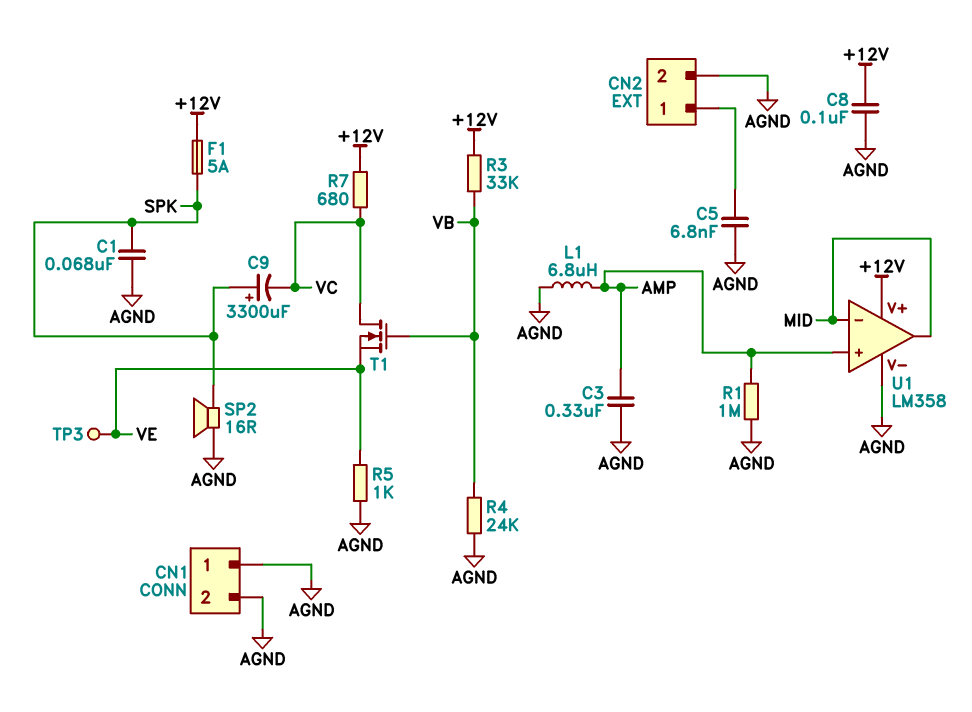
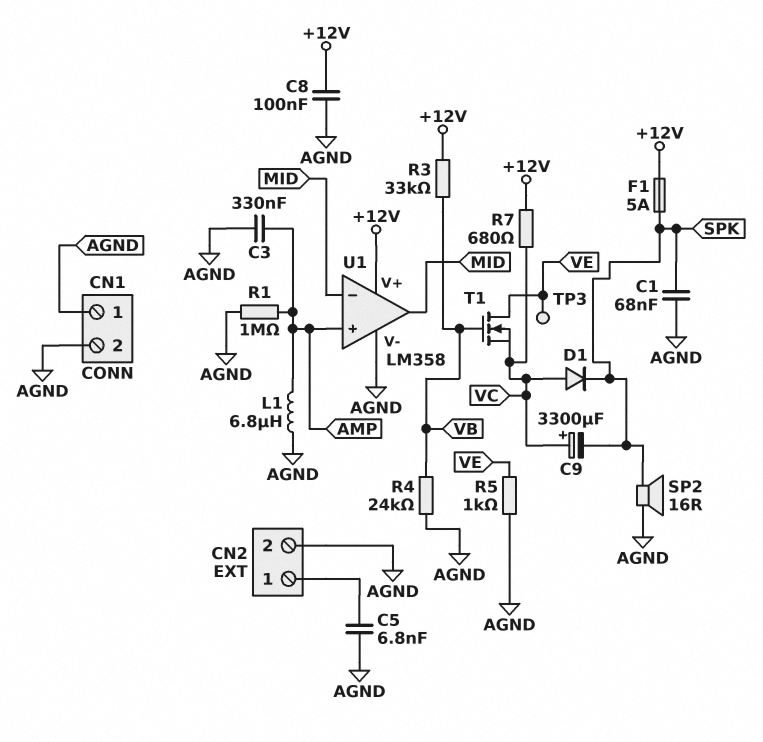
C9: 3300uF (plus SPK, minus VC) -> 3300uF (plus VC, minus SPK)
D1: none -> diode (A VC, K SPK)
T1: NMOS (G VB, D VC, S VE) -> NMOS (G VB, D VE, S VC)

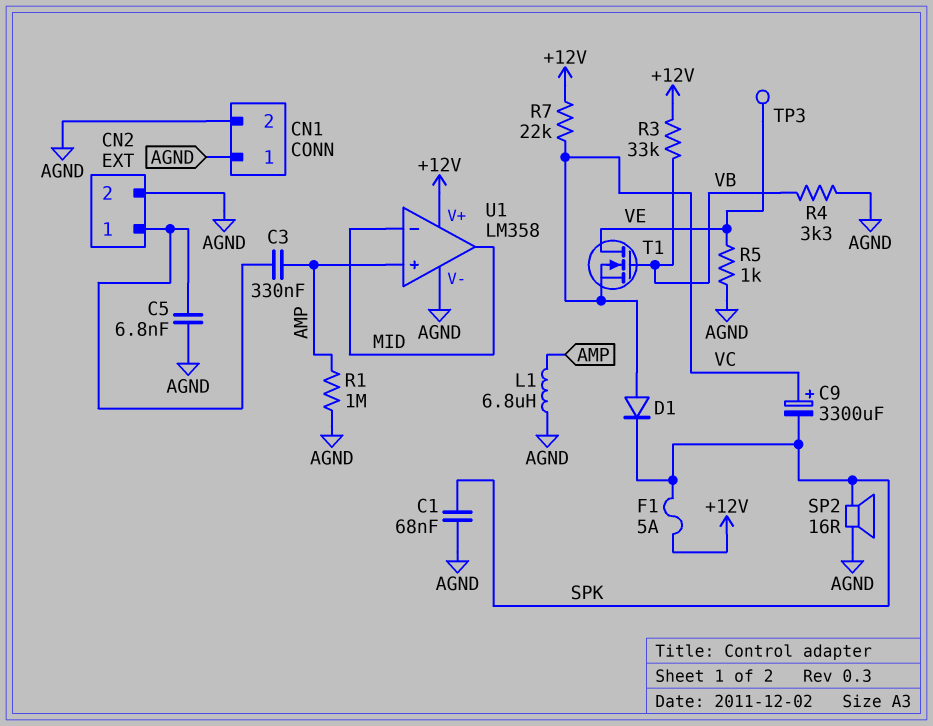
C3: 330nF (AGND, AMP) -> 330nF (AMP, CN2/1)
C8: 100nF (+12V, AGND) -> none
R4: 24k (AGND, VB) -> 3.3k (AGND, VB)
R7: 680 (+12V, VC) -> 22k (+12V, VC)

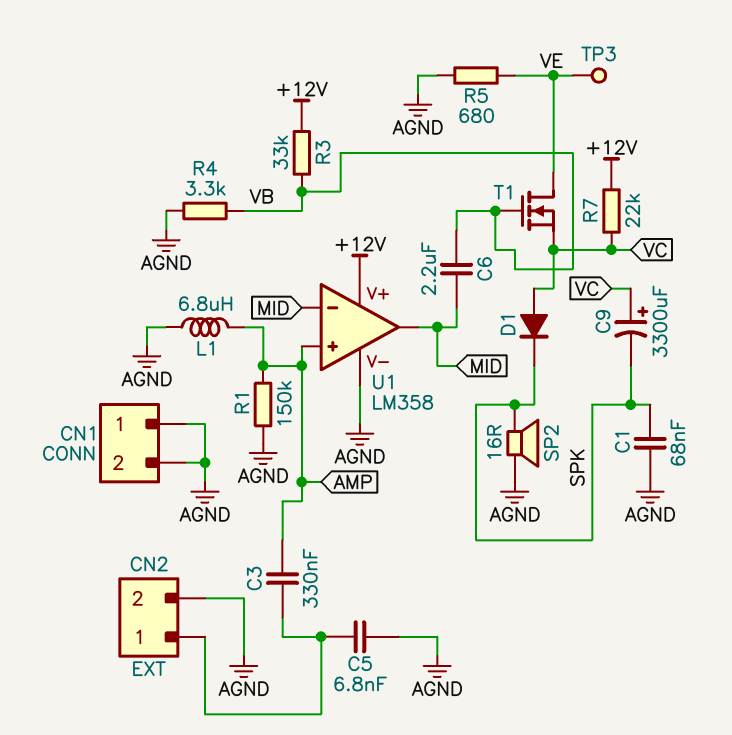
C6: none -> 2.2uF (MID, VB)
F1: 5A (+12V, SPK) -> none
R1: 1M (AGND, AMP) -> 150k (AGND, AMP)
R5: 1k (AGND, VE) -> 680 (AGND, VE)

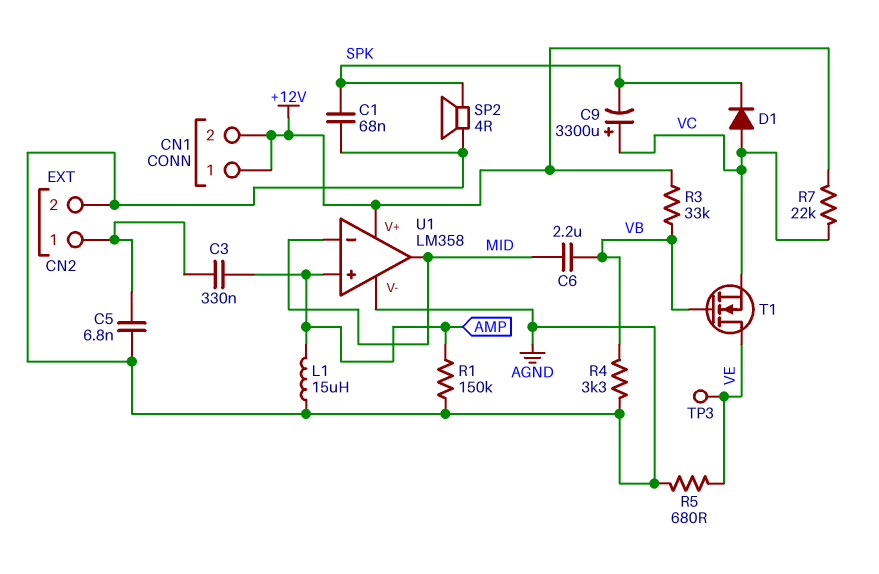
CN1 pin 1: AGND -> +12V
CN1 pin 2: AGND -> +12V
L1: 6.8uH (AGND, AMP) -> 15uH (AGND, AMP)
SP2: speaker 16R (AGND, SPK) -> speaker 4R (AGND, SPK)

